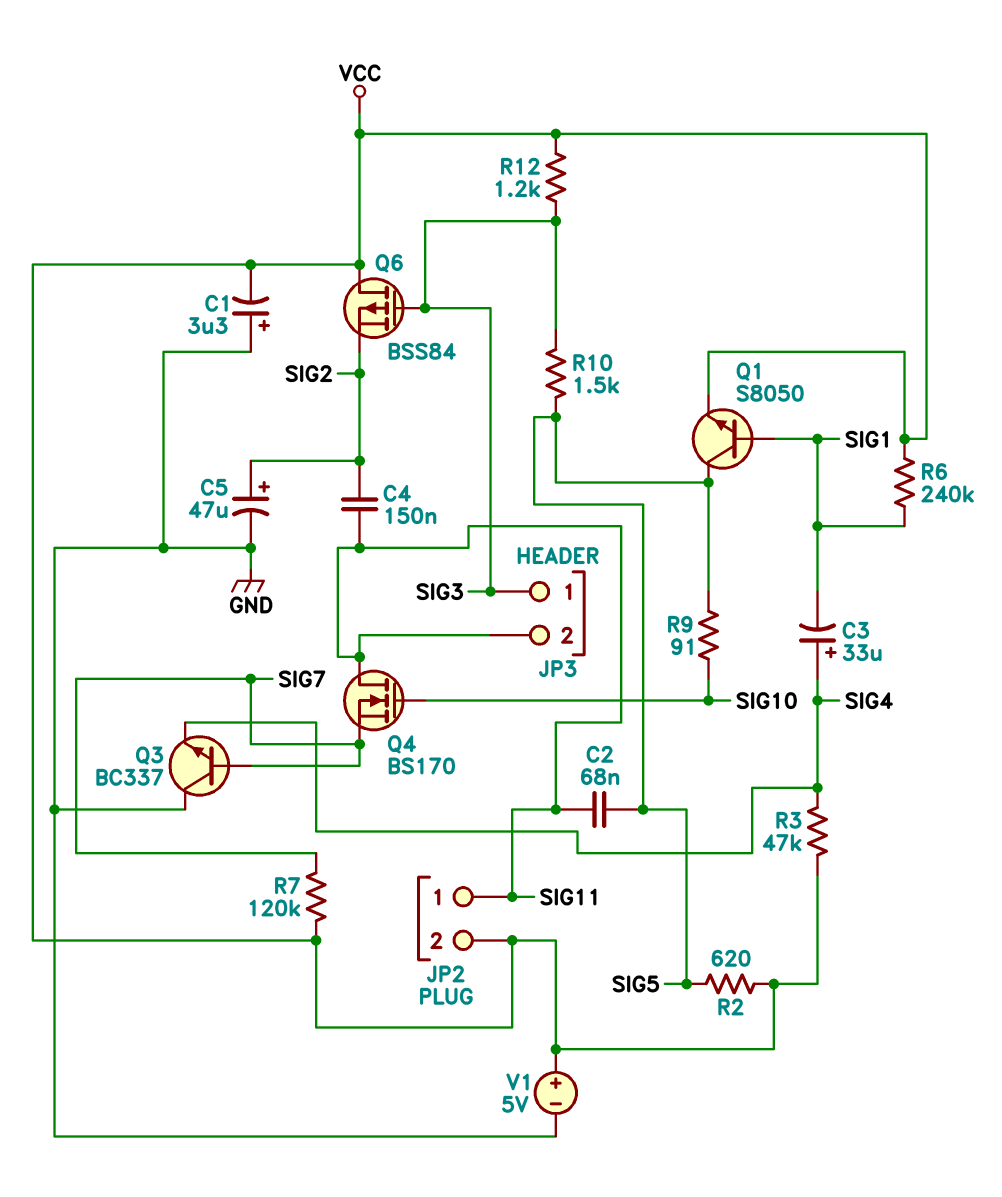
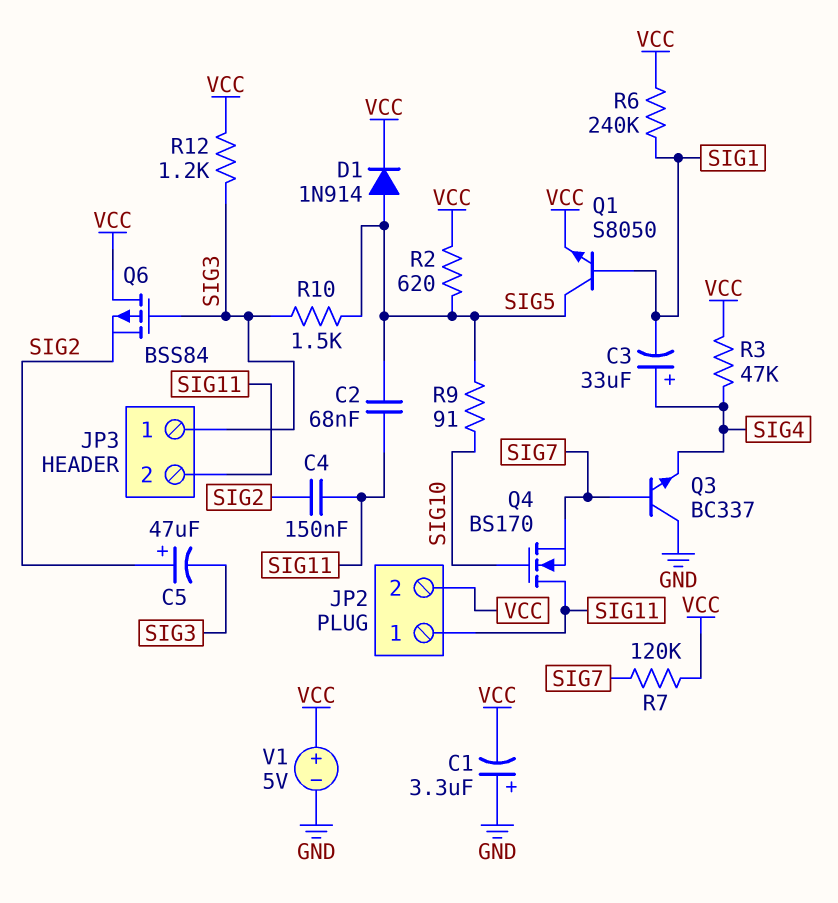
C5: 47uF (plus SIG2, minus GND) -> 47uF (plus SIG2, minus SIG3)
D1: none -> diode 1N914 (A SIG5, K VCC)

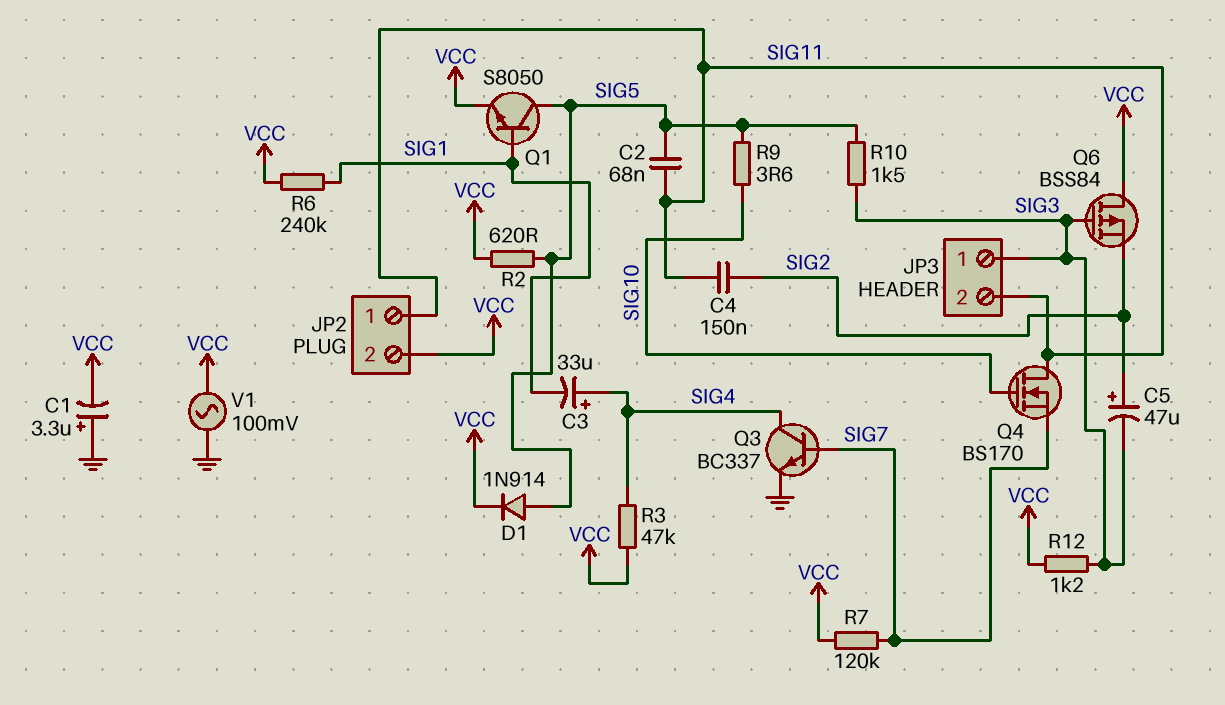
Q3: NPN BC337 (B SIG7, C GND, E SIG4) -> NPN BC337 (B SIG7, C SIG4, E GND)
R9: 91 (SIG5, SIG10) -> 3.6 (SIG5, SIG10)
V1: 5V (plus VCC, minus GND) -> AC 100mV (GND, VCC)

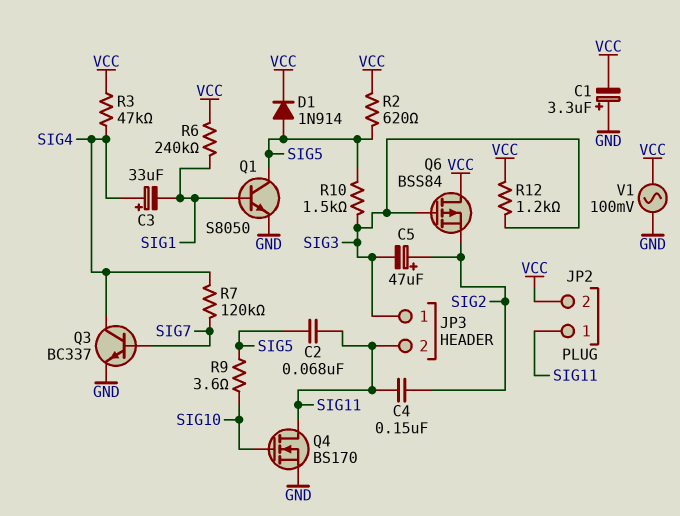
Q1: NPN S8050 (B SIG1, C SIG5, E VCC) -> NPN S8050 (B SIG1, C SIG5, E GND)
Q4: NMOS BS170 (G SIG10, D SIG11, S SIG7) -> NMOS BS170 (G SIG10, D SIG11, S GND)
R7: 120k (SIG7, VCC) -> 120k (SIG4, SIG7)

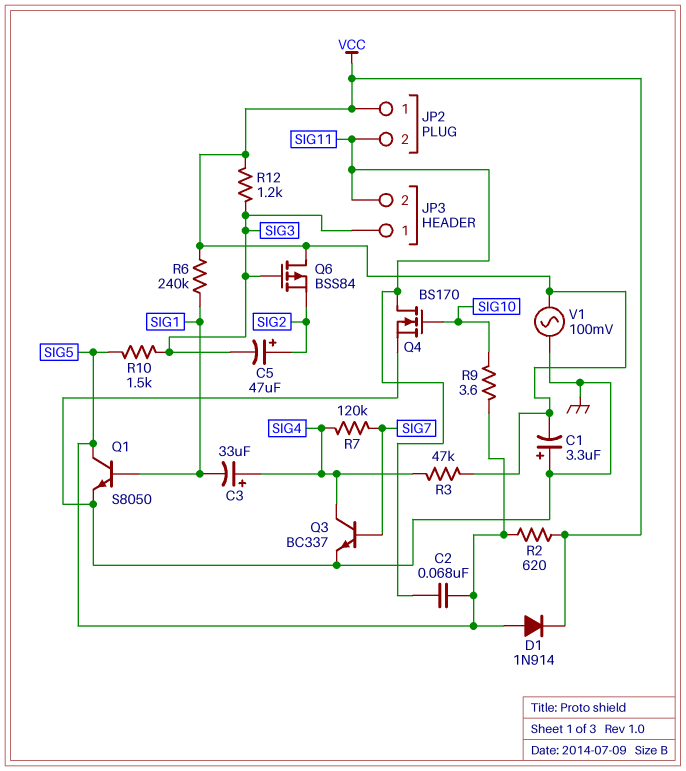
C4: 150nF (SIG2, SIG11) -> none
JP2 pin 1: SIG11 -> VCC
JP2 pin 2: VCC -> SIG11

